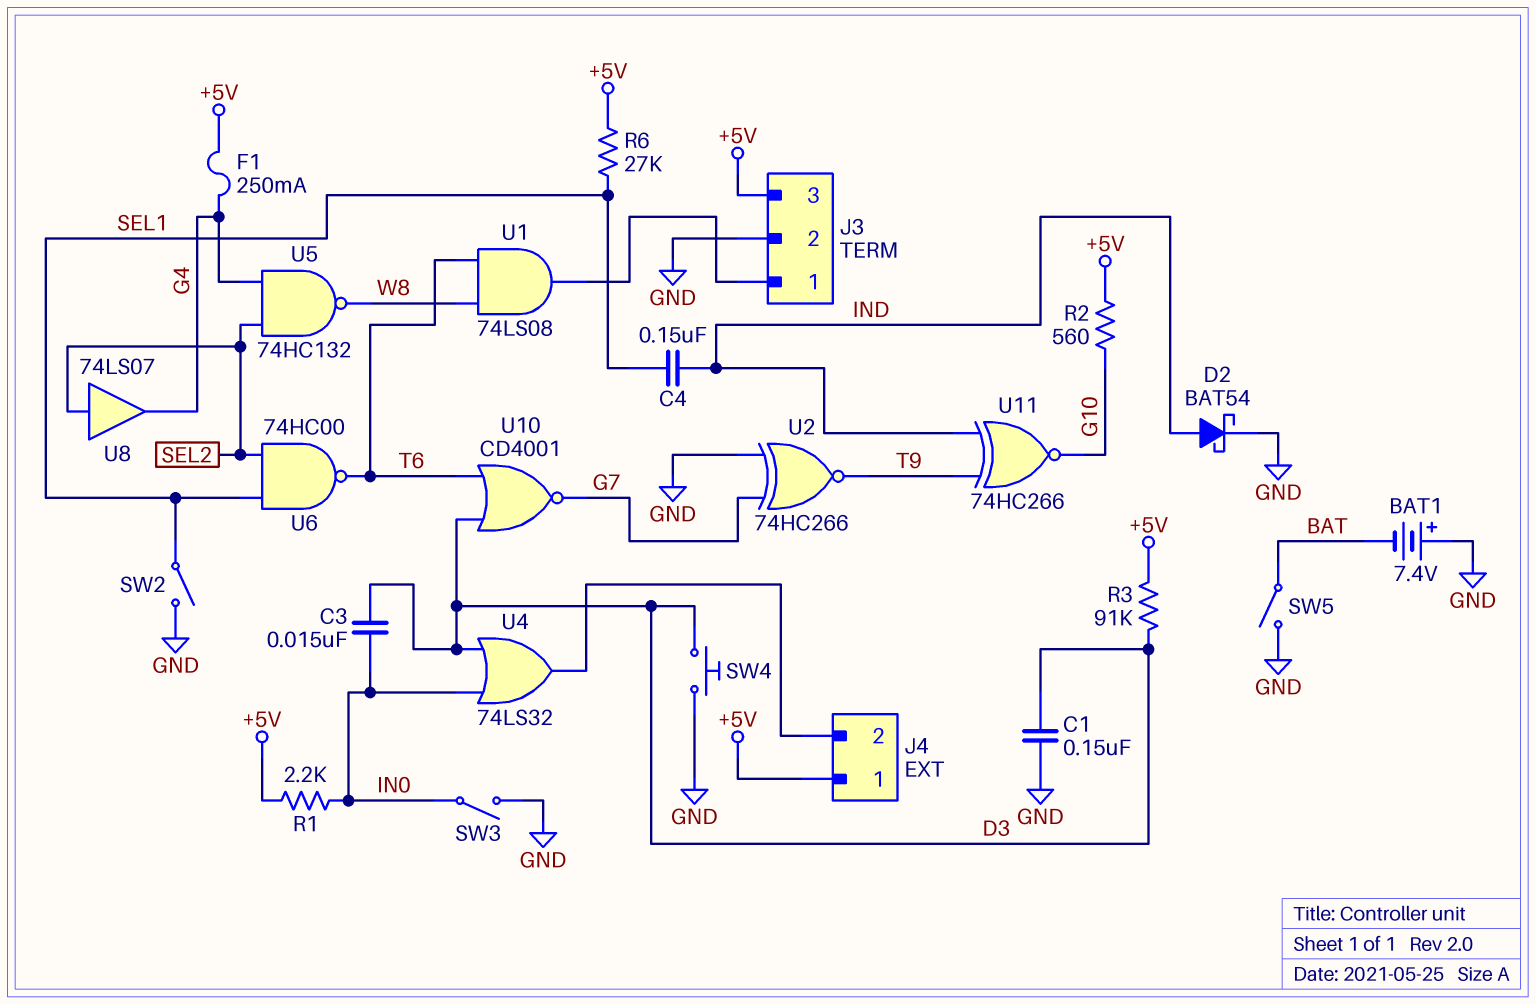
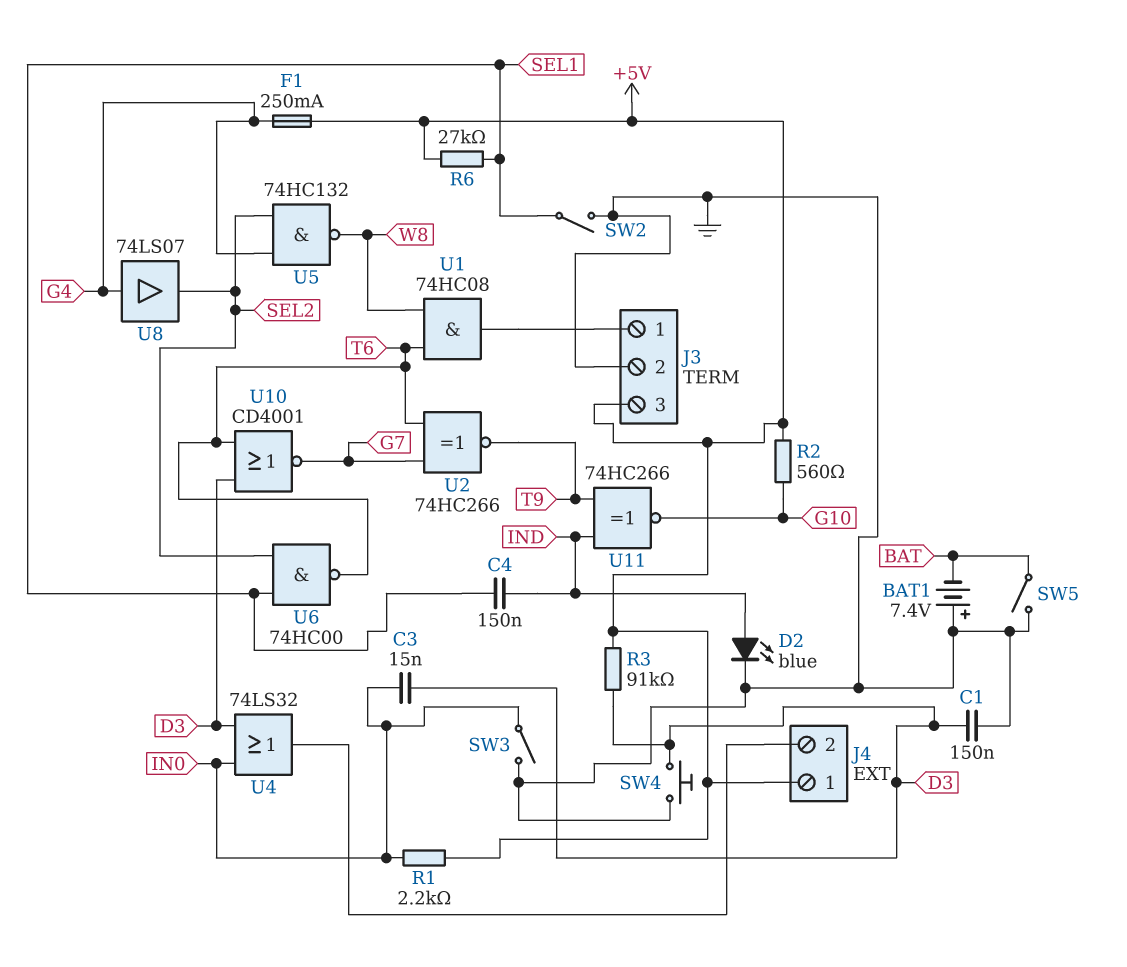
D2: schottky BAT54 (A IND, K GND) -> LED blue (A IND, K GND)
U1: AND 74LS08 (in T6, in W8, out J3/1) -> AND 74HC08 (in T6, in W8, out J3/1)
U2: XNOR 74HC266 (in G7, in GND, out T9) -> XNOR 74HC266 (in G7, in T6, out T9)
U8: buffer 74LS07 (in SEL2, out G4) -> buffer 74LS07 (in G4, out SEL2)

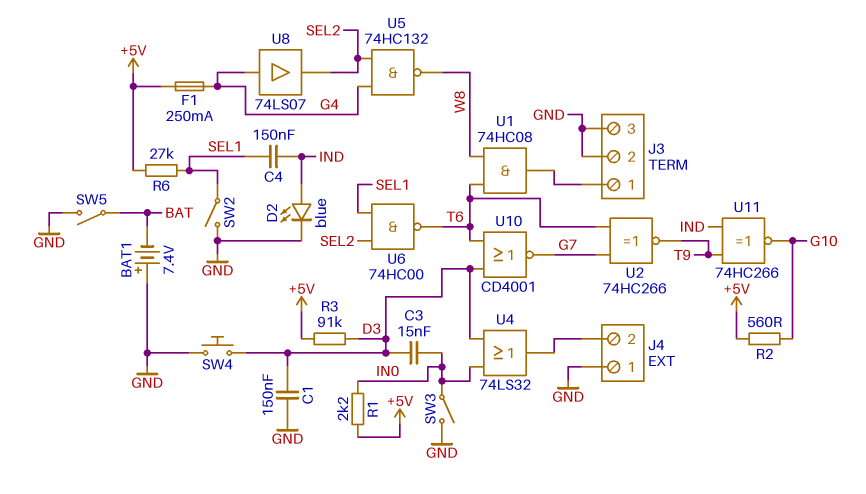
J3 pin 3: +5V -> GND
J4 pin 1: +5V -> GND

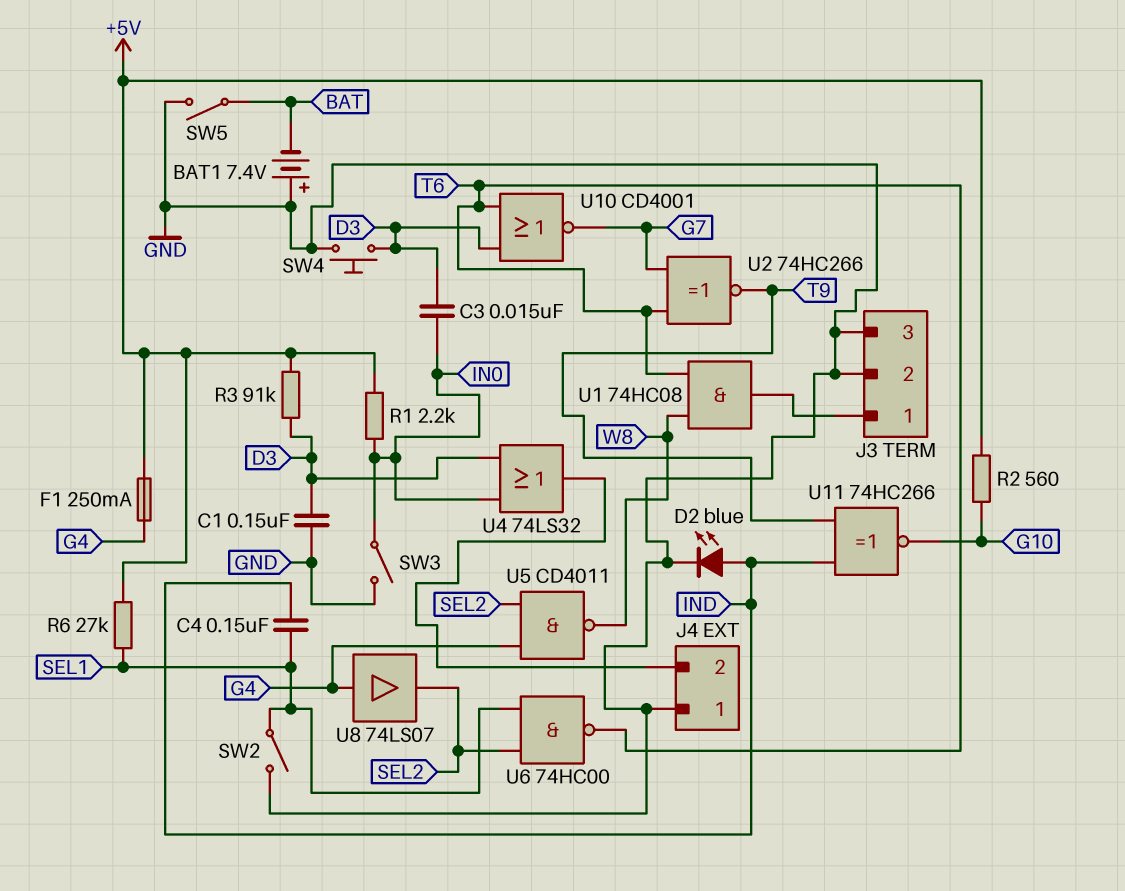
U5: NAND 74HC132 (in G4, in SEL2, out W8) -> NAND CD4011 (in G4, in SEL2, out W8)

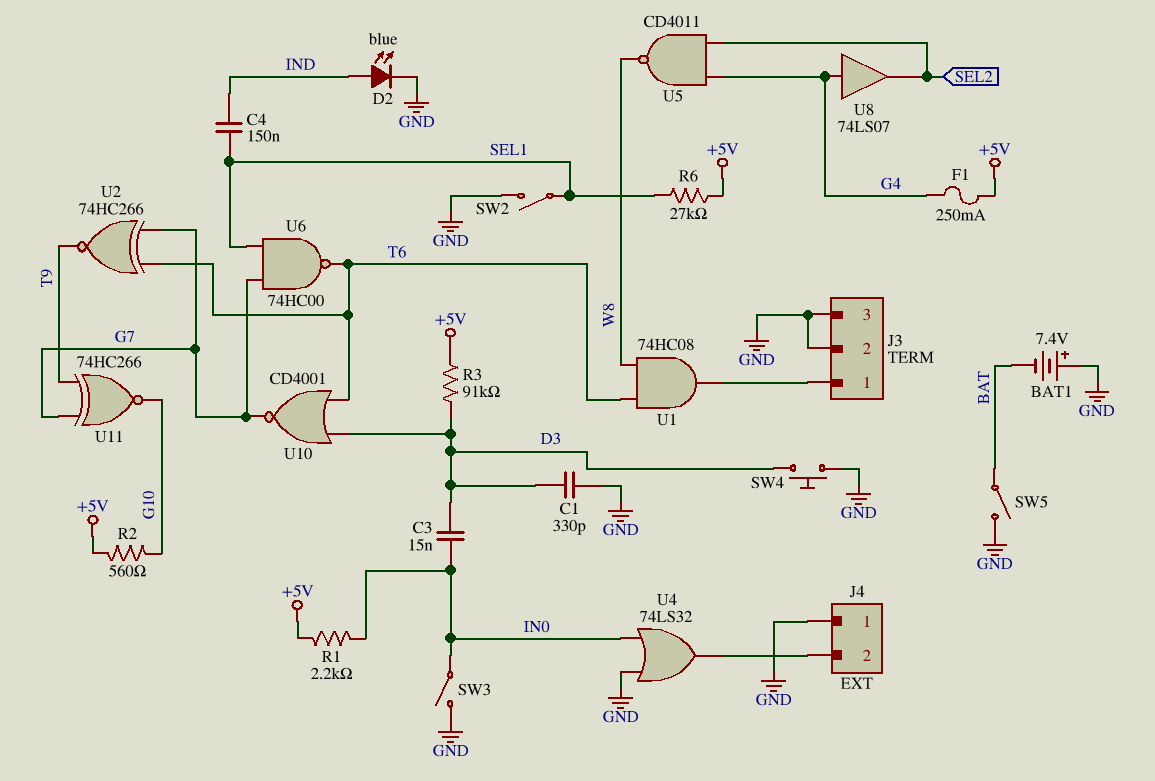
C1: 150nF (D3, GND) -> 330pF (D3, GND)
U4: OR 74LS32 (in D3, in IN0, out J4/2) -> OR 74LS32 (in GND, in IN0, out J4/2)
U6: NAND 74HC00 (in SEL1, in SEL2, out T6) -> NAND 74HC00 (in G7, in SEL1, out T6)
U11: XNOR 74HC266 (in IND, in T9, out G10) -> XNOR 74HC266 (in G7, in T9, out G10)

